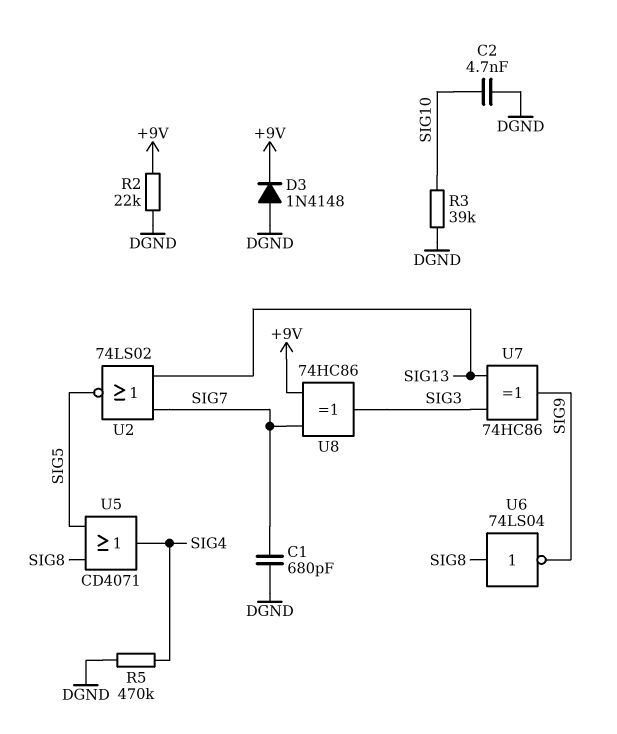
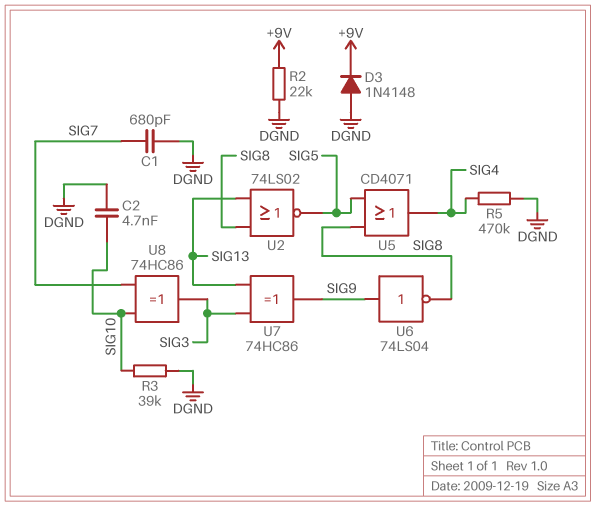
U2: NOR 74LS02 (in SIG7, in SIG13, out SIG5) -> NOR 74LS02 (in SIG8, in SIG13, out SIG5)
U6: NOT 74LS04 (in SIG8, out SIG9) -> NOT 74LS04 (in SIG9, out SIG8)
U8: XOR 74HC86 (in +9V, in SIG7, out SIG3) -> XOR 74HC86 (in SIG7, in SIG10, out SIG3)

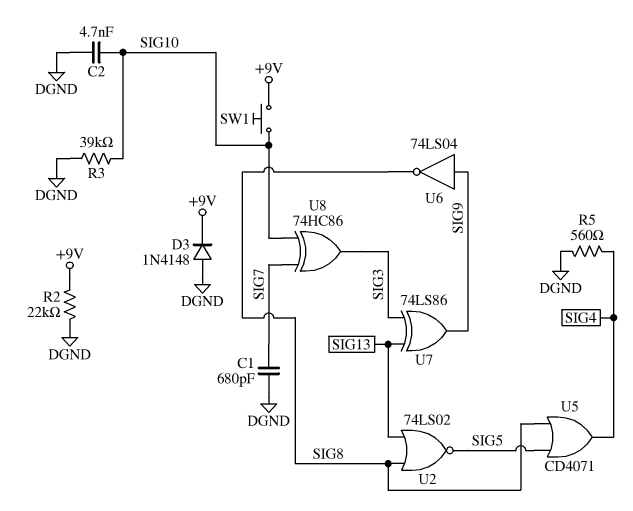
R5: 470k (DGND, SIG4) -> 560 (DGND, SIG4)
SW1: none -> button (+9V, SIG10)
U7: XOR 74HC86 (in SIG3, in SIG13, out SIG9) -> XOR 74LS86 (in SIG3, in SIG13, out SIG9)

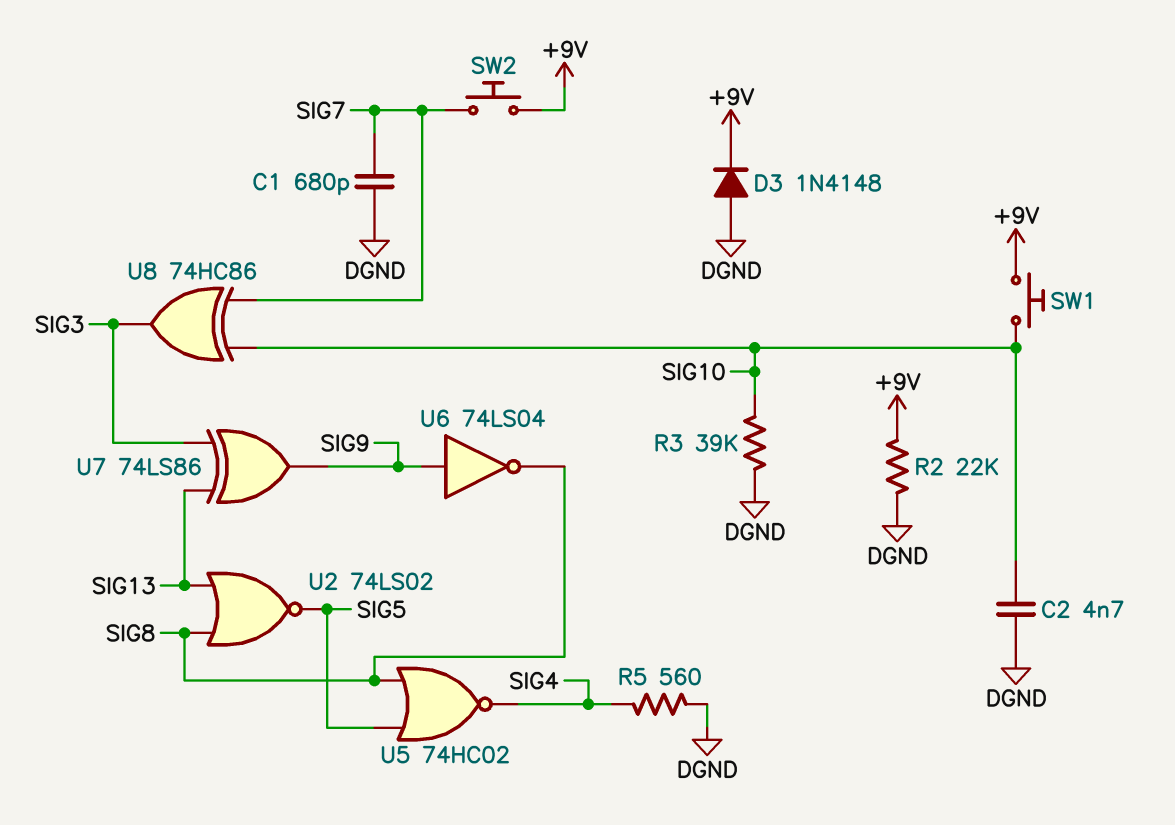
SW2: none -> button (+9V, SIG7)
U5: OR CD4071 (in SIG5, in SIG8, out SIG4) -> NOR 74HC02 (in SIG5, in SIG8, out SIG4)

